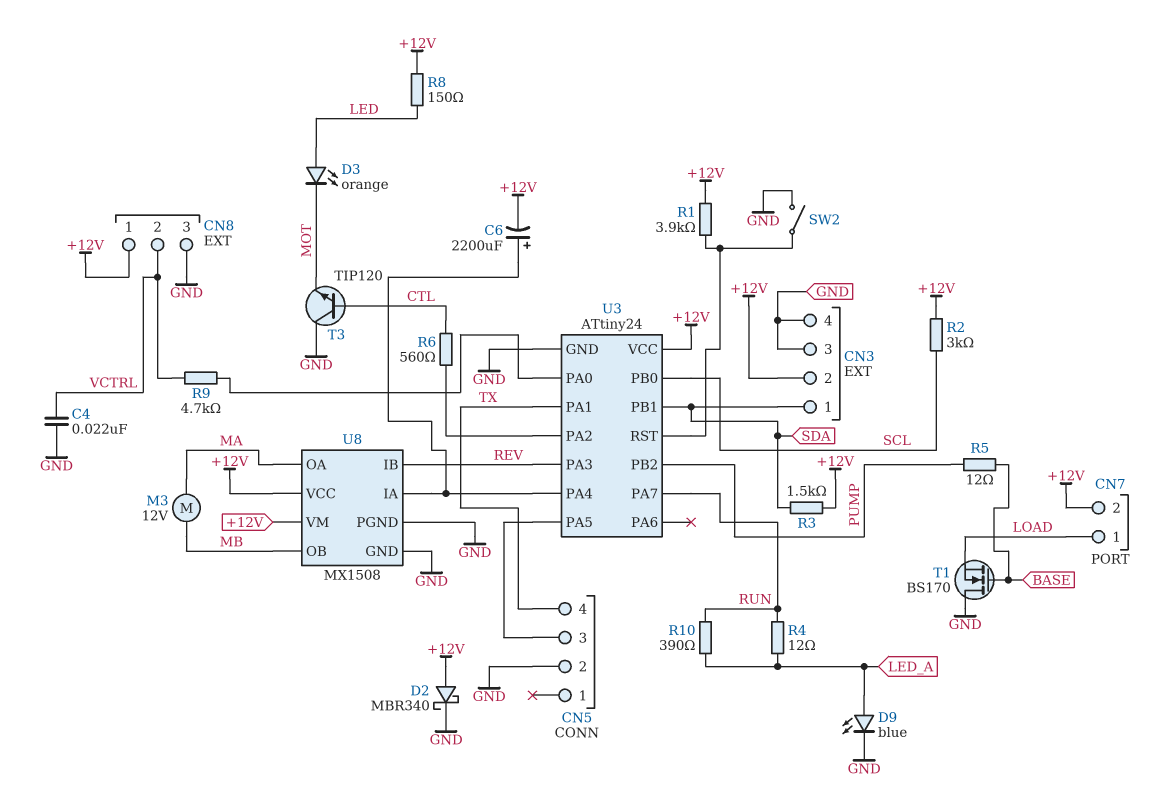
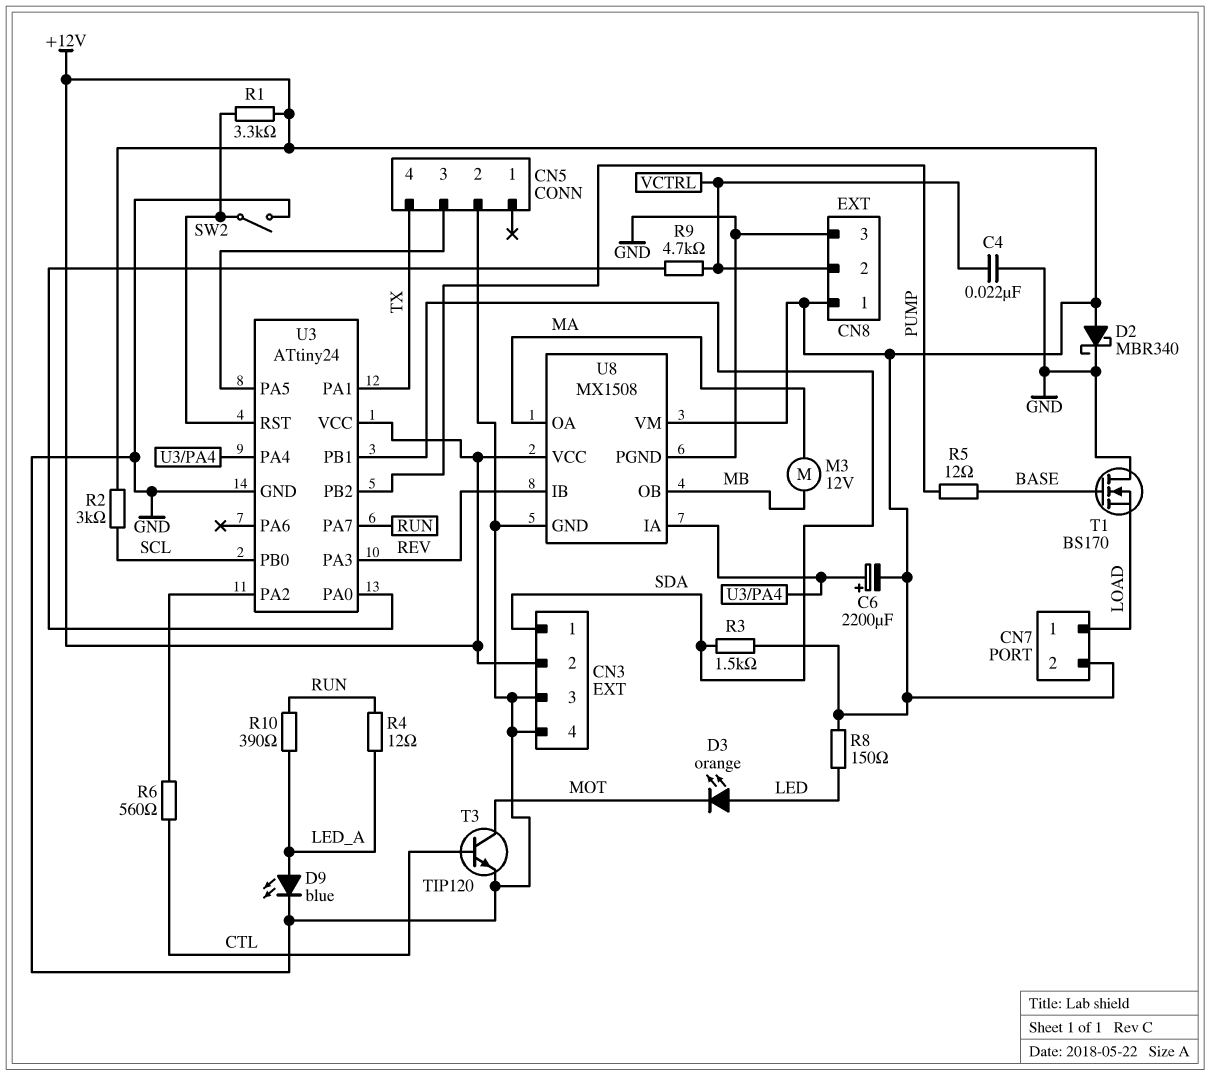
R1: 3.9k (+12V, U3/RST) -> 3.3k (+12V, U3/RST)
T3: NPN TIP120 (B CTL, C GND, E MOT) -> NPN TIP120 (B CTL, C MOT, E GND)

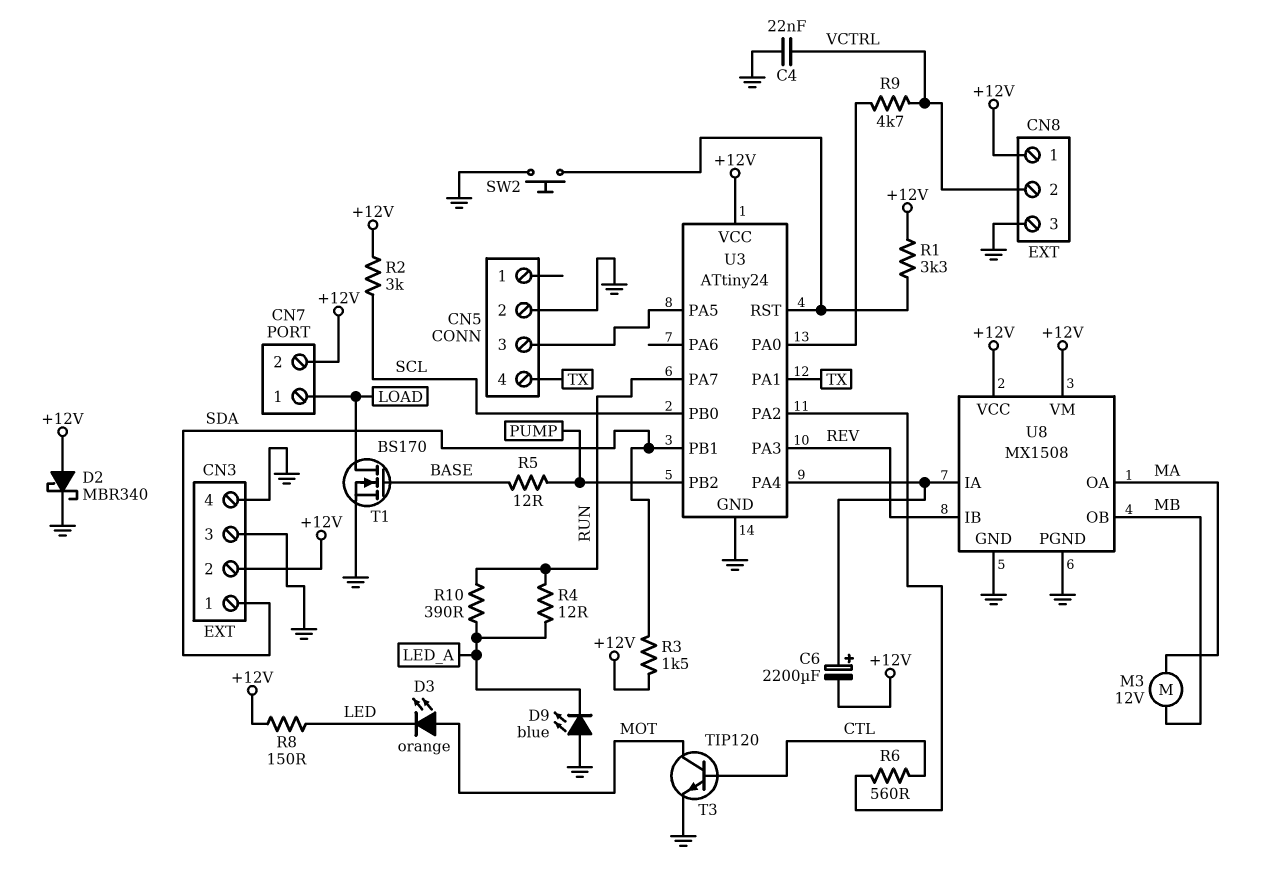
D3: LED orange (A LED, K MOT) -> LED orange (A MOT, K LED)
D9: LED blue (A LED_A, K GND) -> LED blue (A GND, K LED_A)
SW2: switch (GND, U3/RST) -> button (GND, U3/RST)
T1: NMOS BS170 (G BASE, D GND, S LOAD) -> NMOS BS170 (G BASE, D LOAD, S GND)

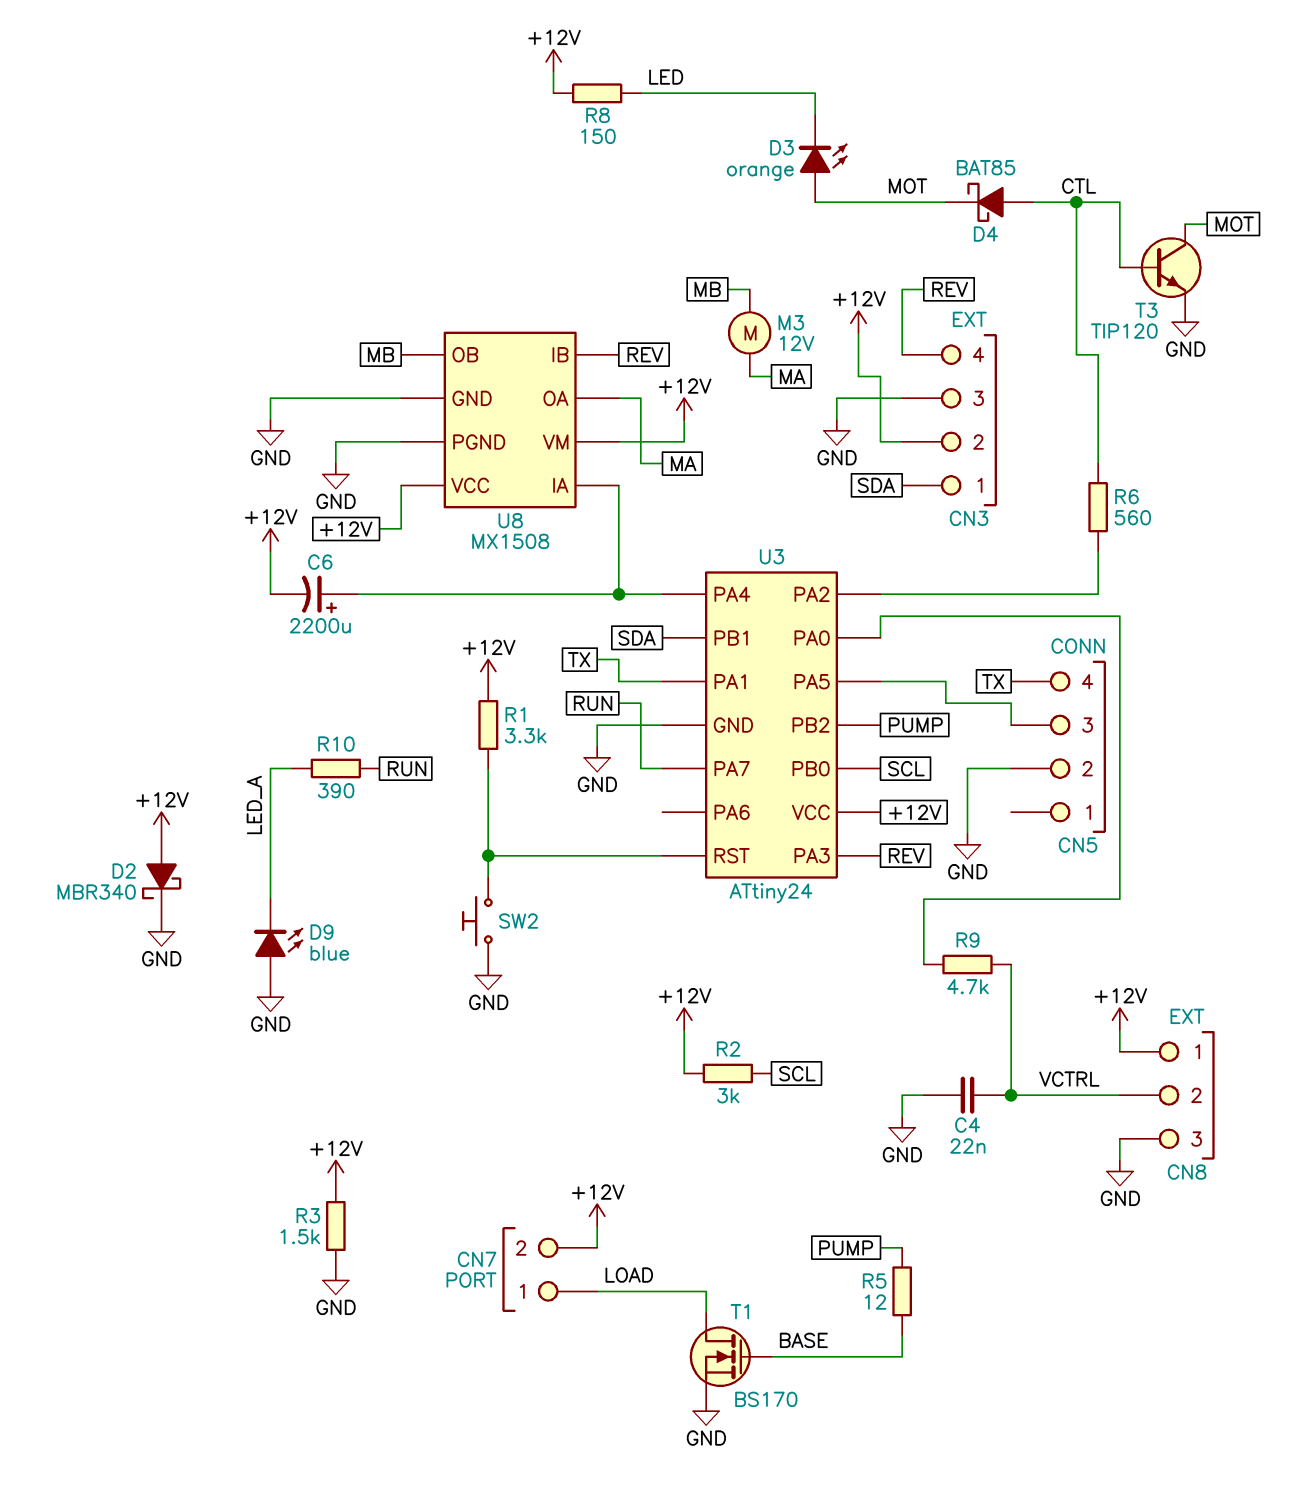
CN3 pin 4: GND -> REV
D4: none -> schottky BAT85 (A CTL, K MOT)
R3: 1.5k (+12V, SDA) -> 1.5k (+12V, GND)
R4: 12 (LED_A, RUN) -> none

